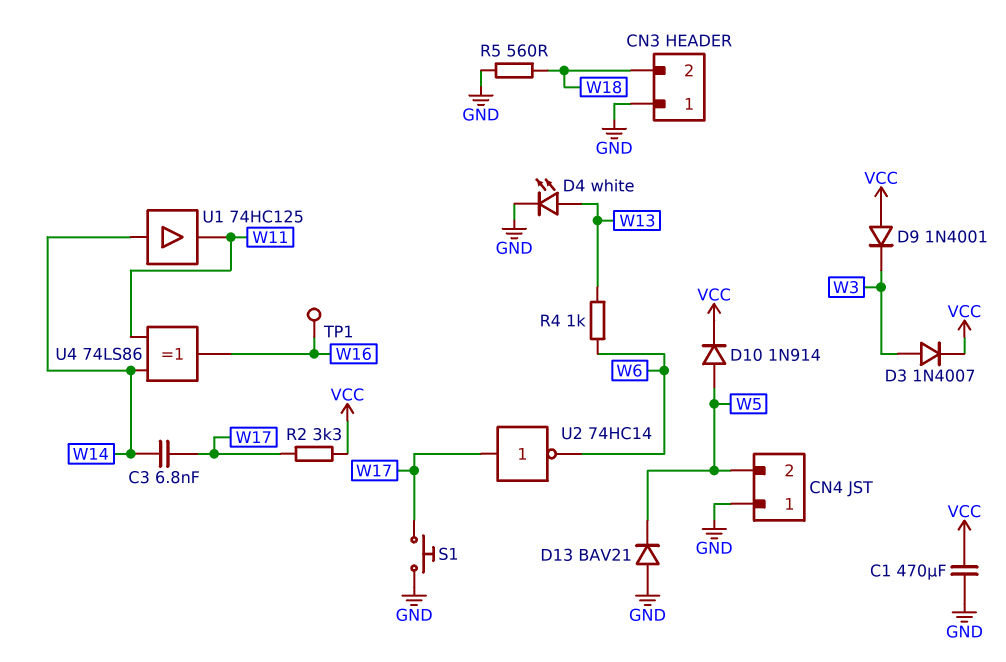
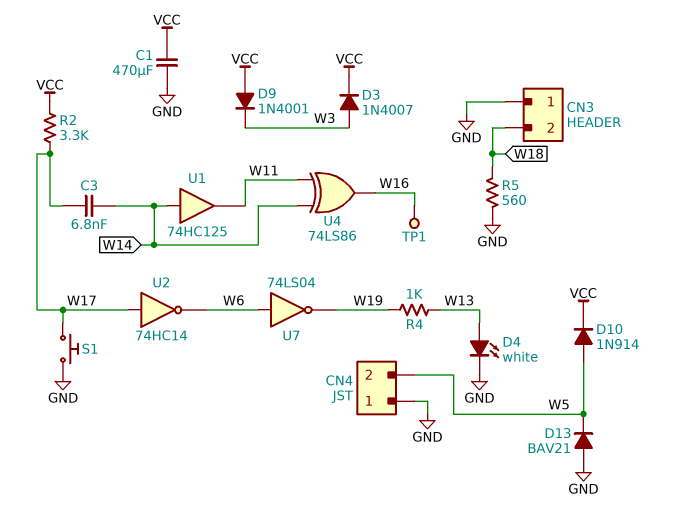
R4: 1k (W6, W13) -> 1k (W13, W19)
U7: none -> NOT 74LS04 (in W6, out W19)

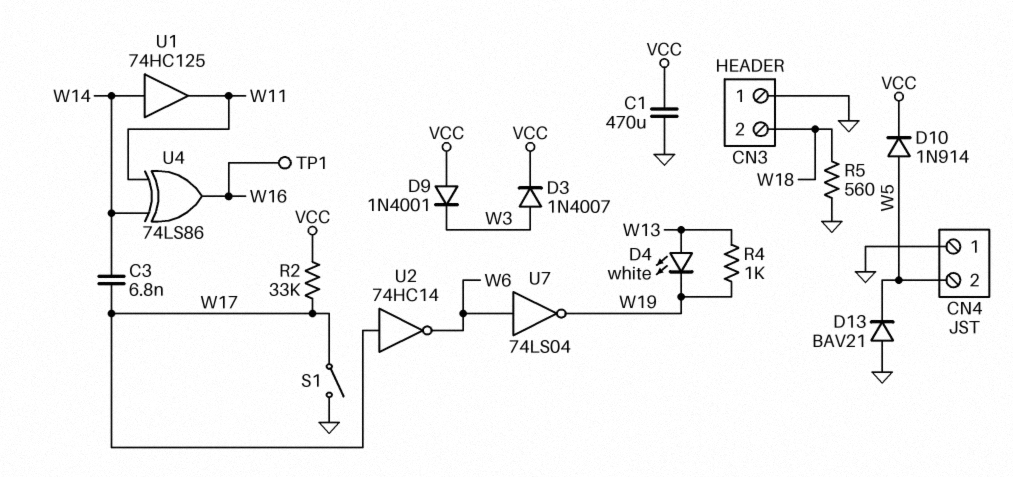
D4: LED white (A W13, K GND) -> LED white (A W13, K W19)
R2: 3.3k (VCC, W17) -> 33k (VCC, W17)
S1: button (GND, W17) -> switch (GND, W17)

